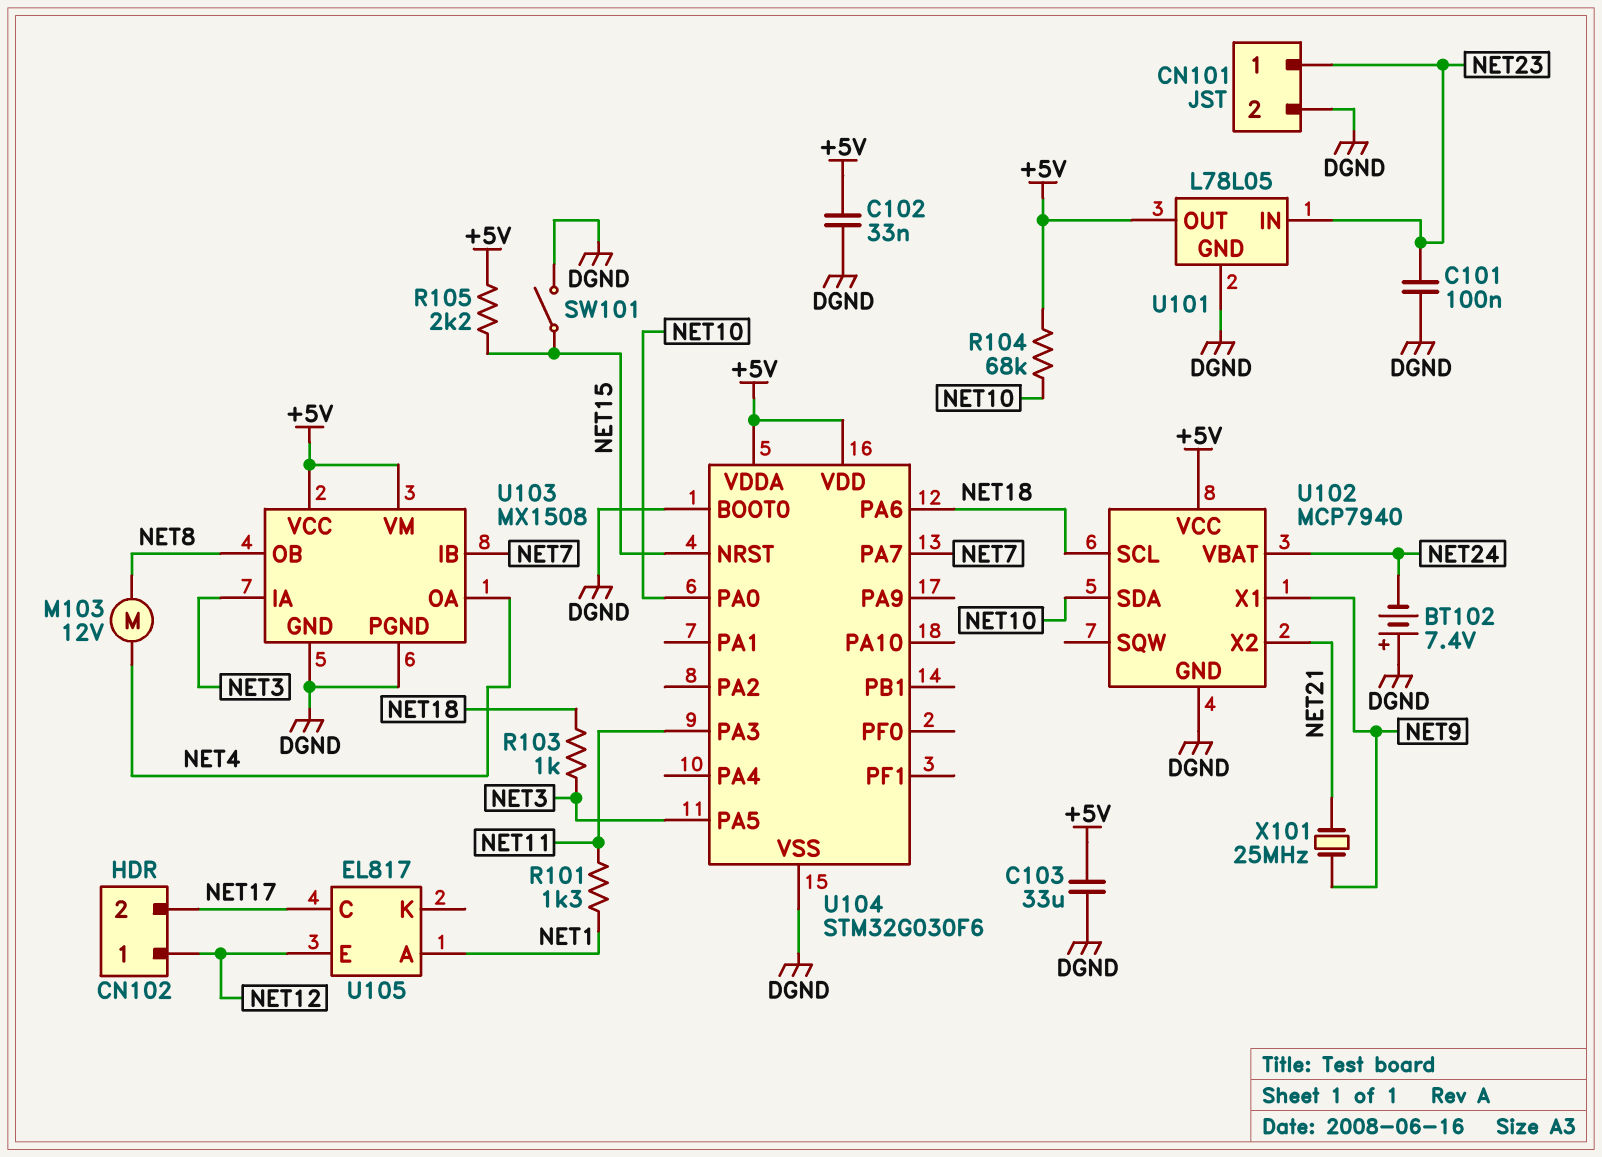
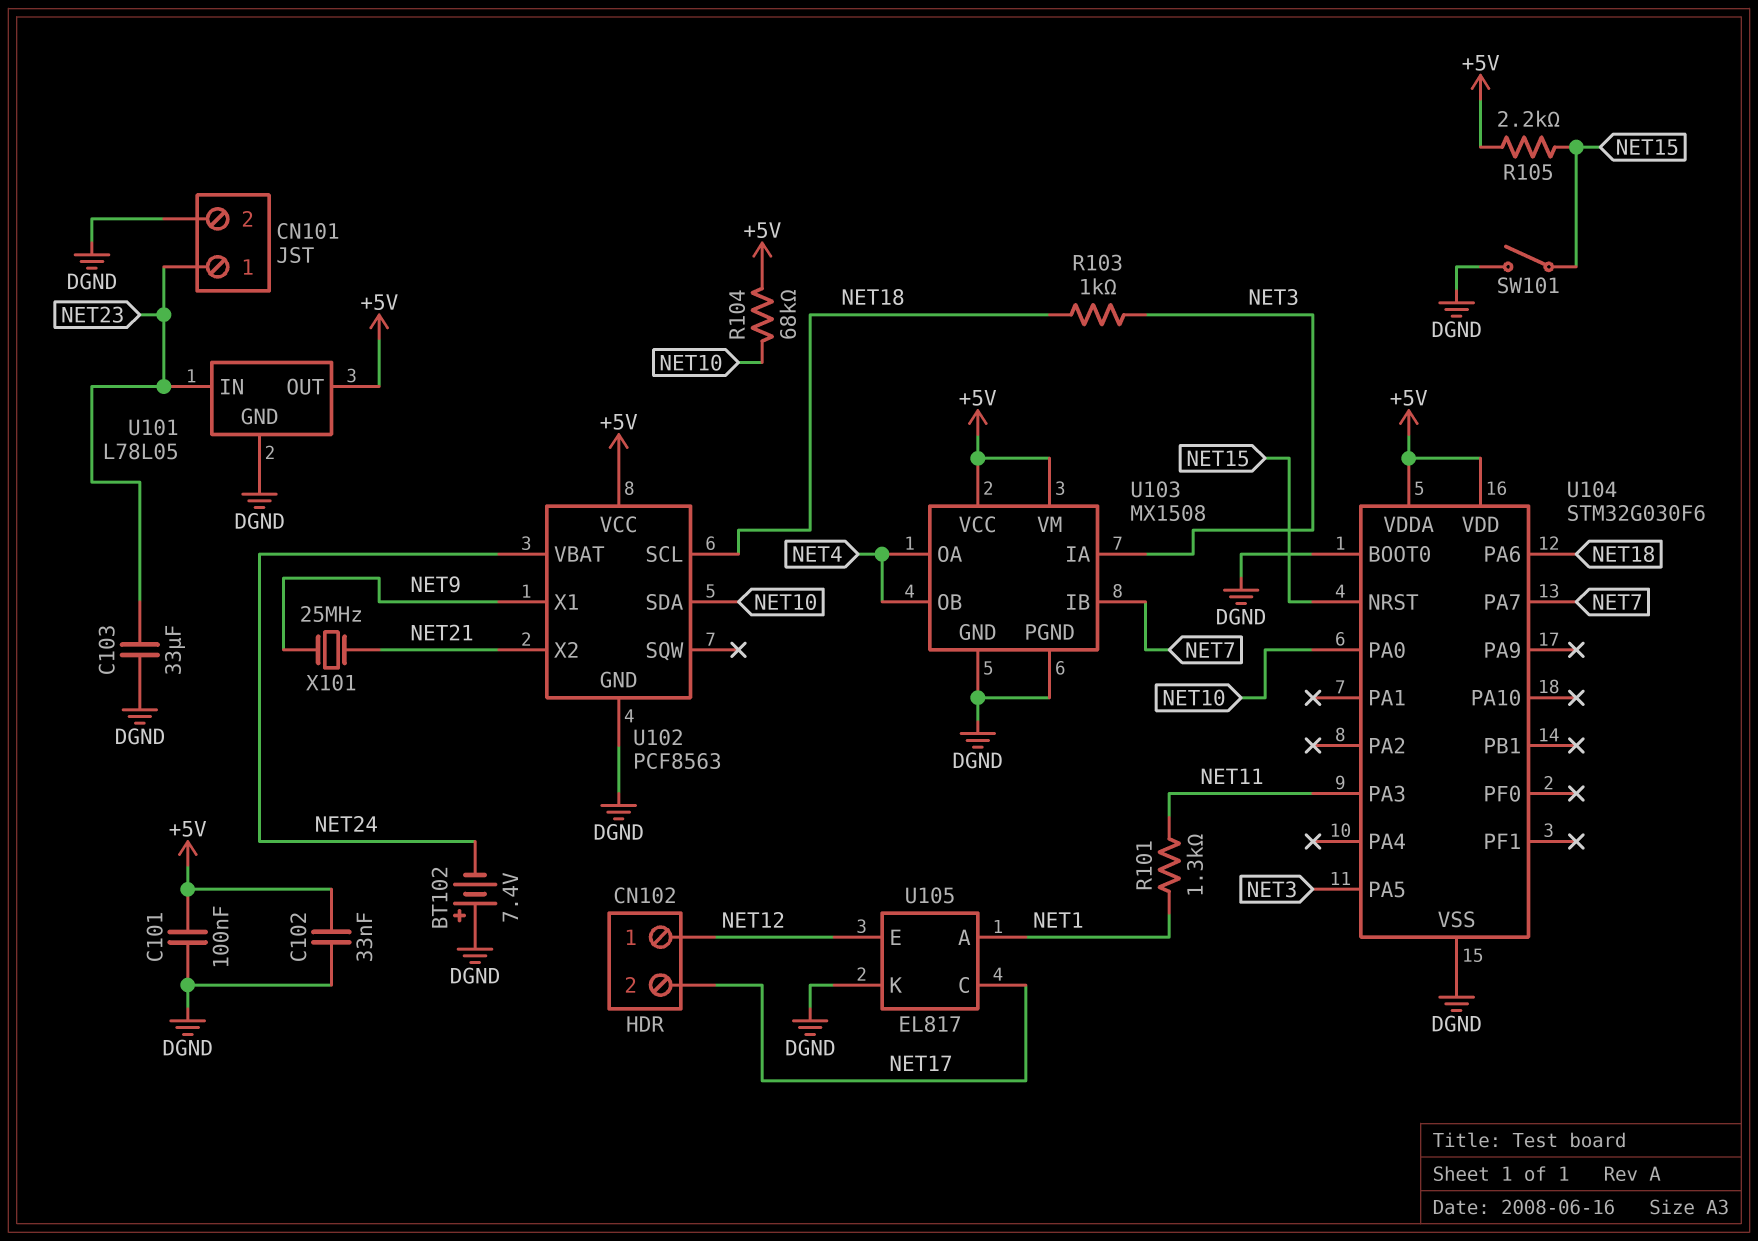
C101: 100nF (DGND, NET23) -> 100nF (+5V, DGND)
C103: 33uF (+5V, DGND) -> 33uF (DGND, NET23)
M103: motor 12V (NET4, NET8) -> none
U102: MCP7940 -> PCF8563
U103 pin OB: NET8 -> NET4
U105 pin K: none -> DGND

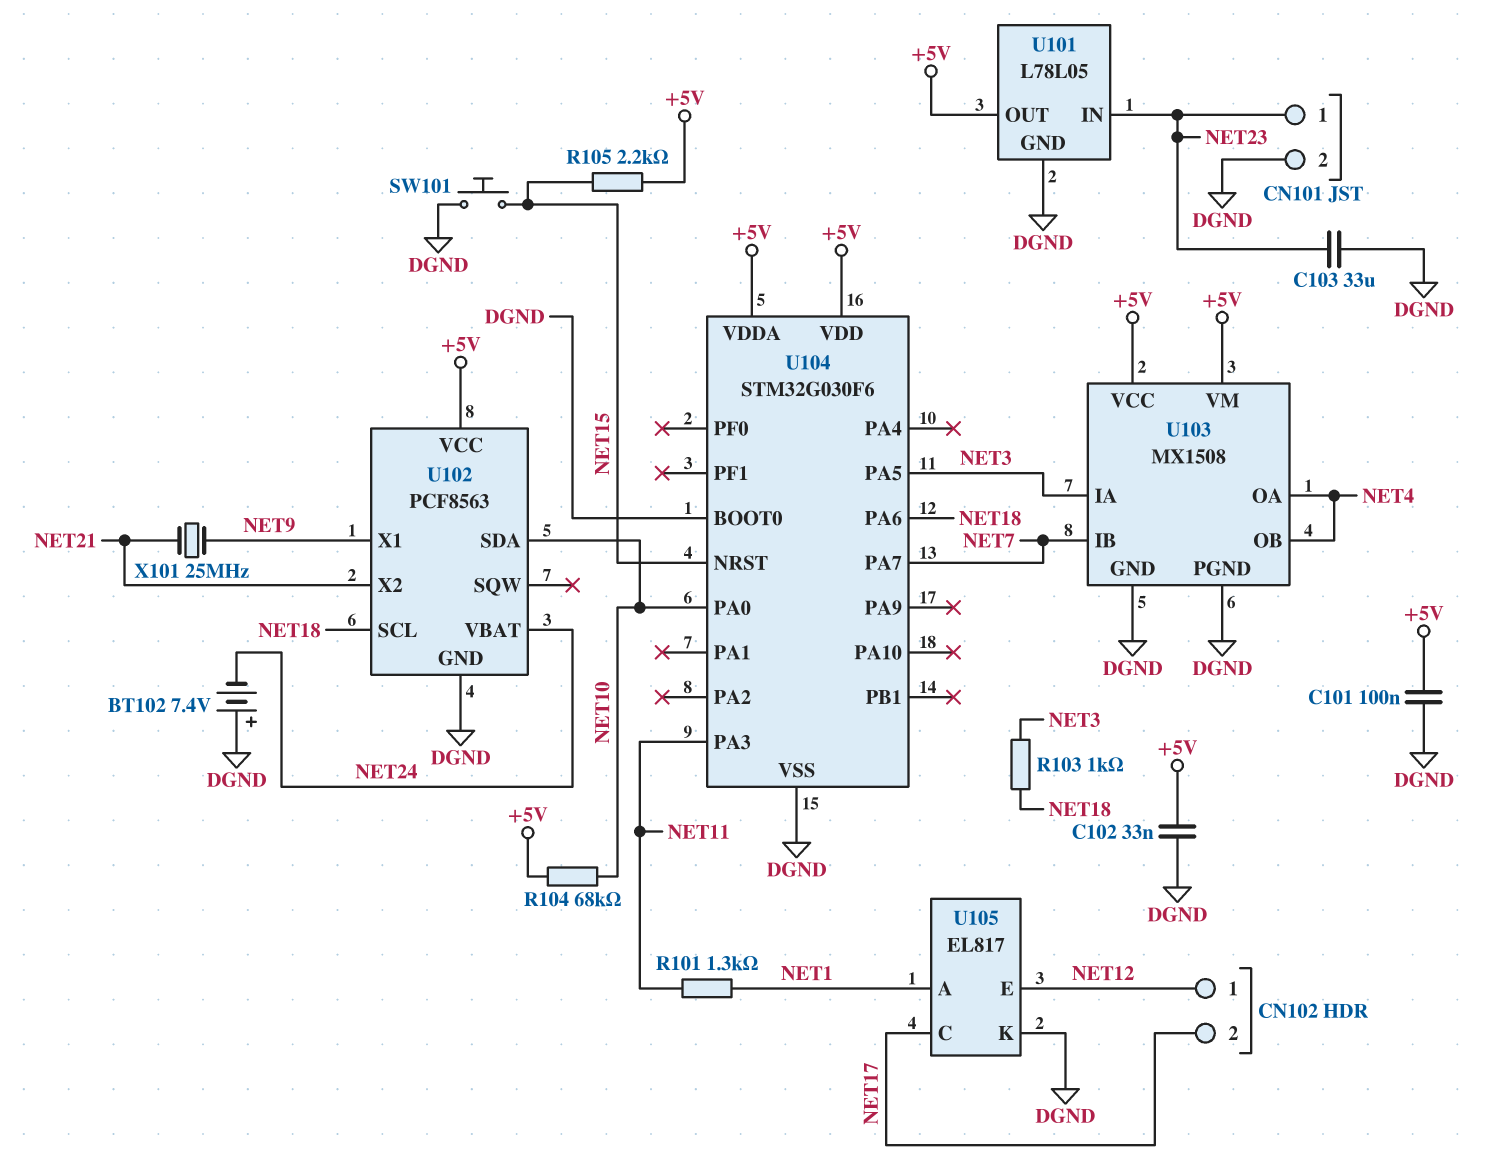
SW101: switch (DGND, NET15) -> button (DGND, NET15)

